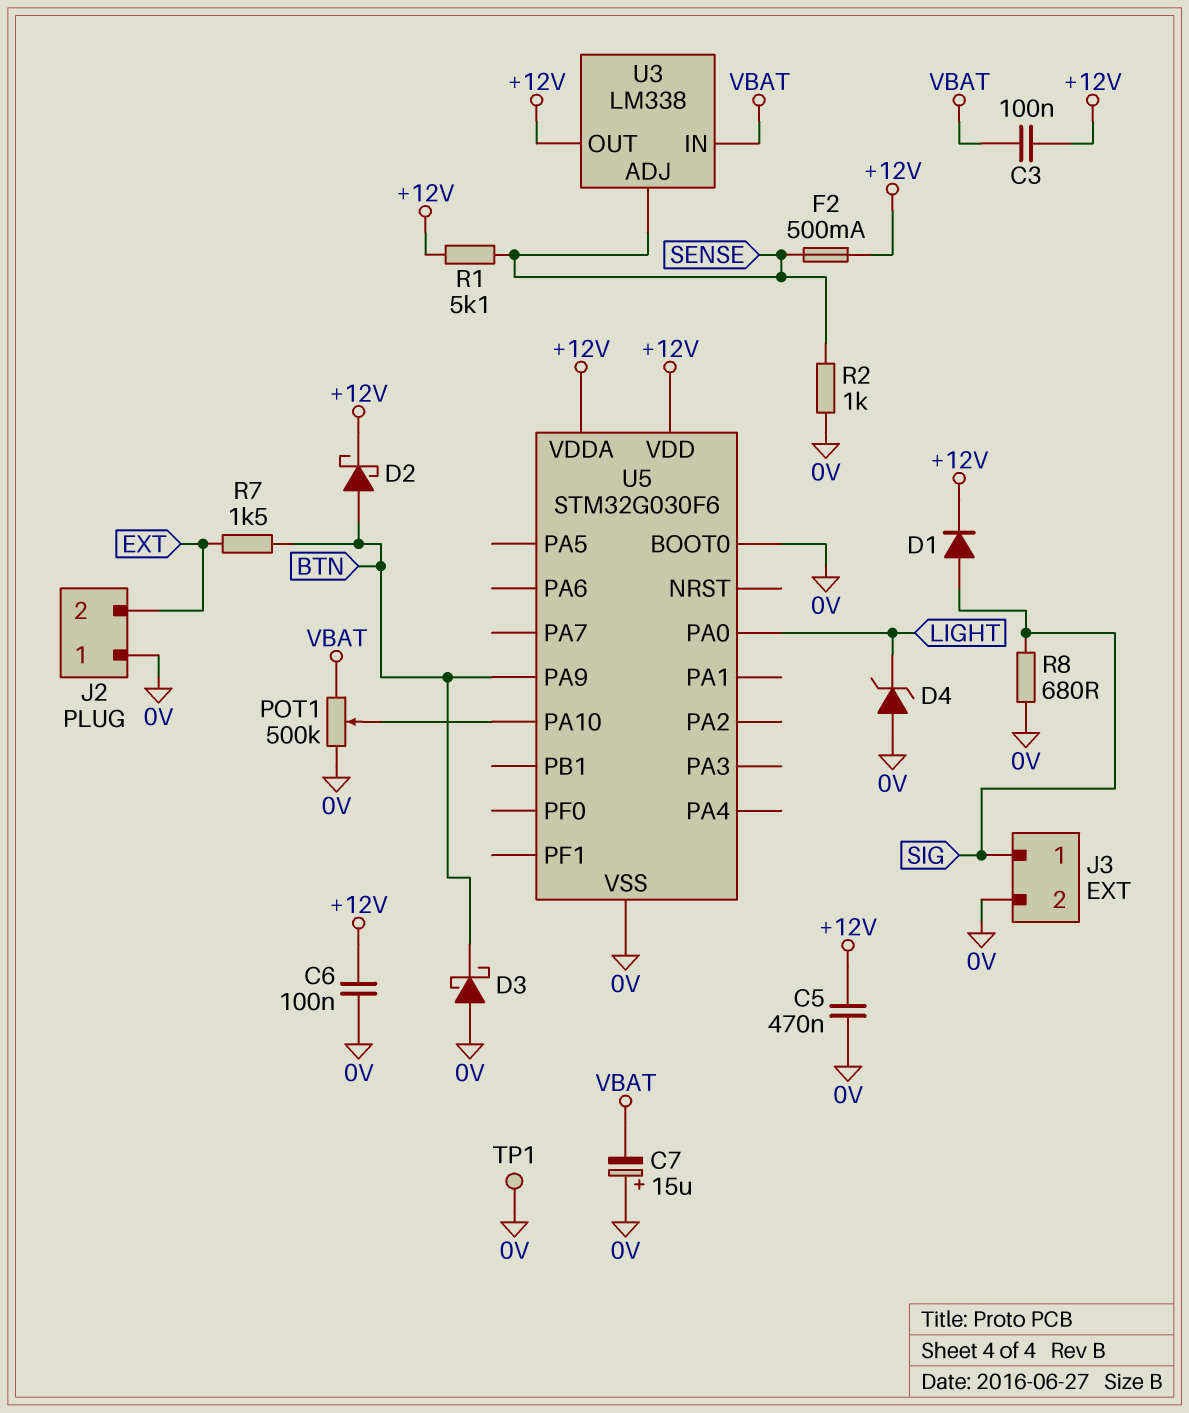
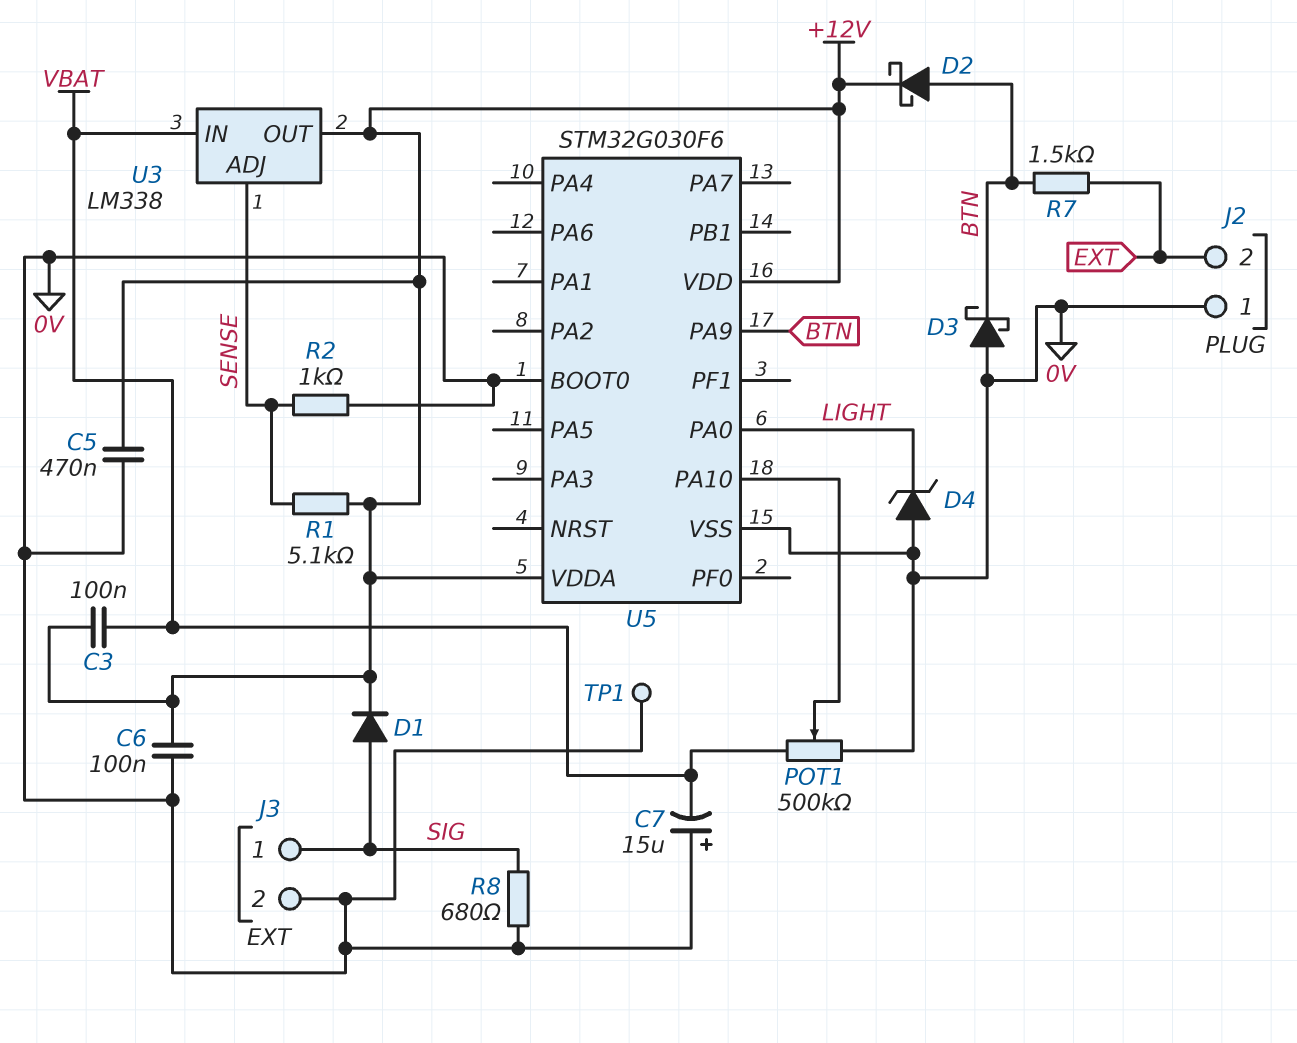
F2: 500mA (+12V, SENSE) -> none

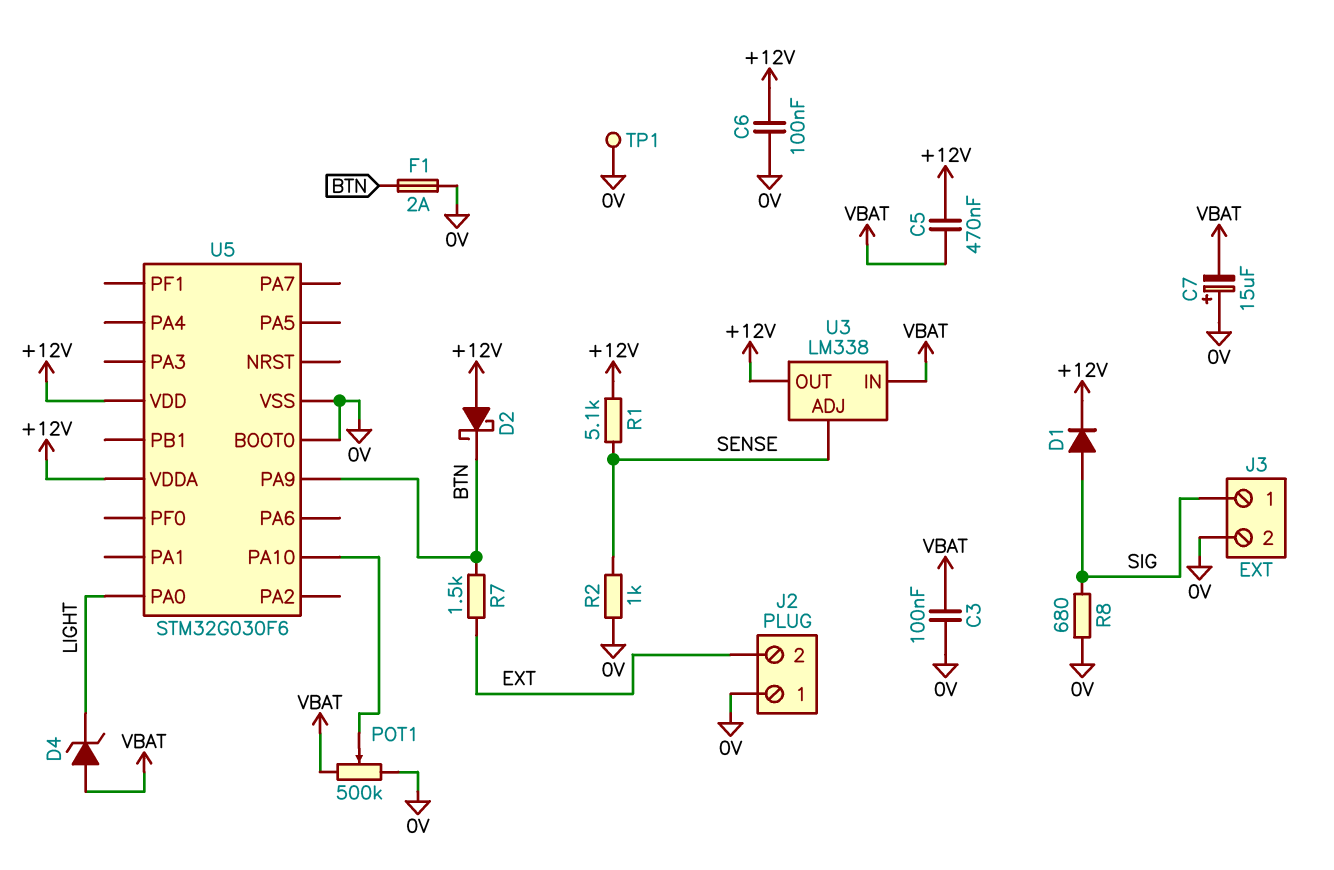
C3: 100nF (+12V, VBAT) -> 100nF (0V, VBAT)
C5: 470nF (+12V, 0V) -> 470nF (+12V, VBAT)
D2: schottky (A BTN, K +12V) -> schottky (A +12V, K BTN)
D3: schottky (A 0V, K BTN) -> none
D4: zener (A 0V, K LIGHT) -> zener (A VBAT, K LIGHT)
F1: none -> 2A (0V, BTN)

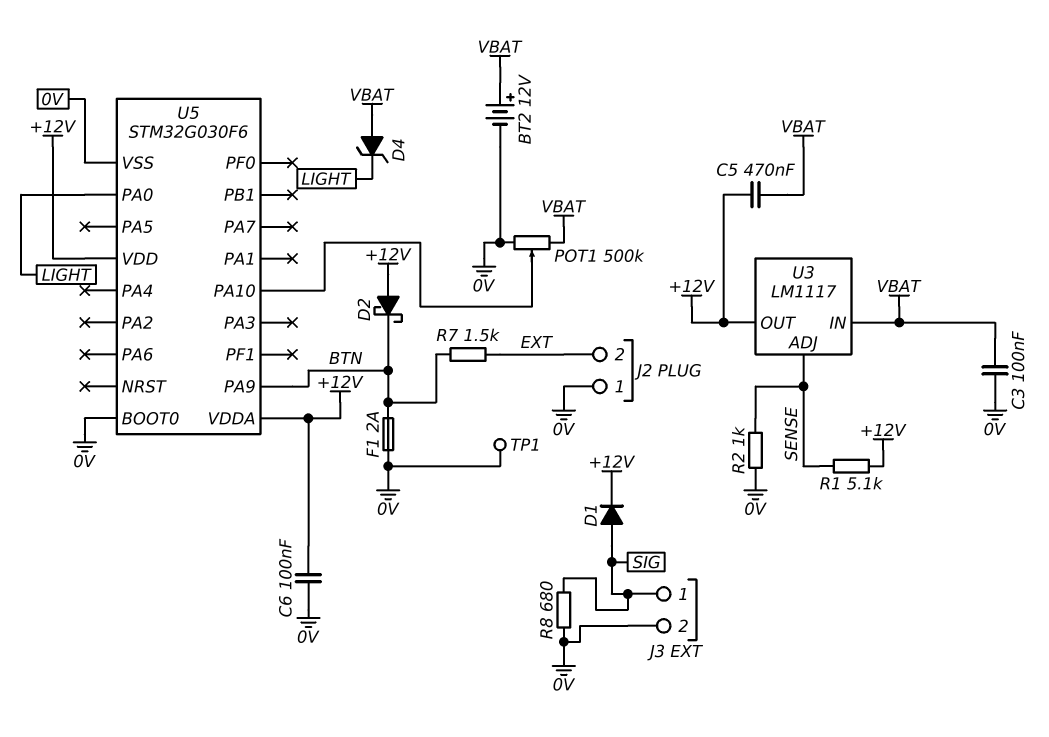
BT2: none -> 12V (plus VBAT, minus 0V)
C7: 15uF (plus 0V, minus VBAT) -> none
U3: LM338 -> LM1117

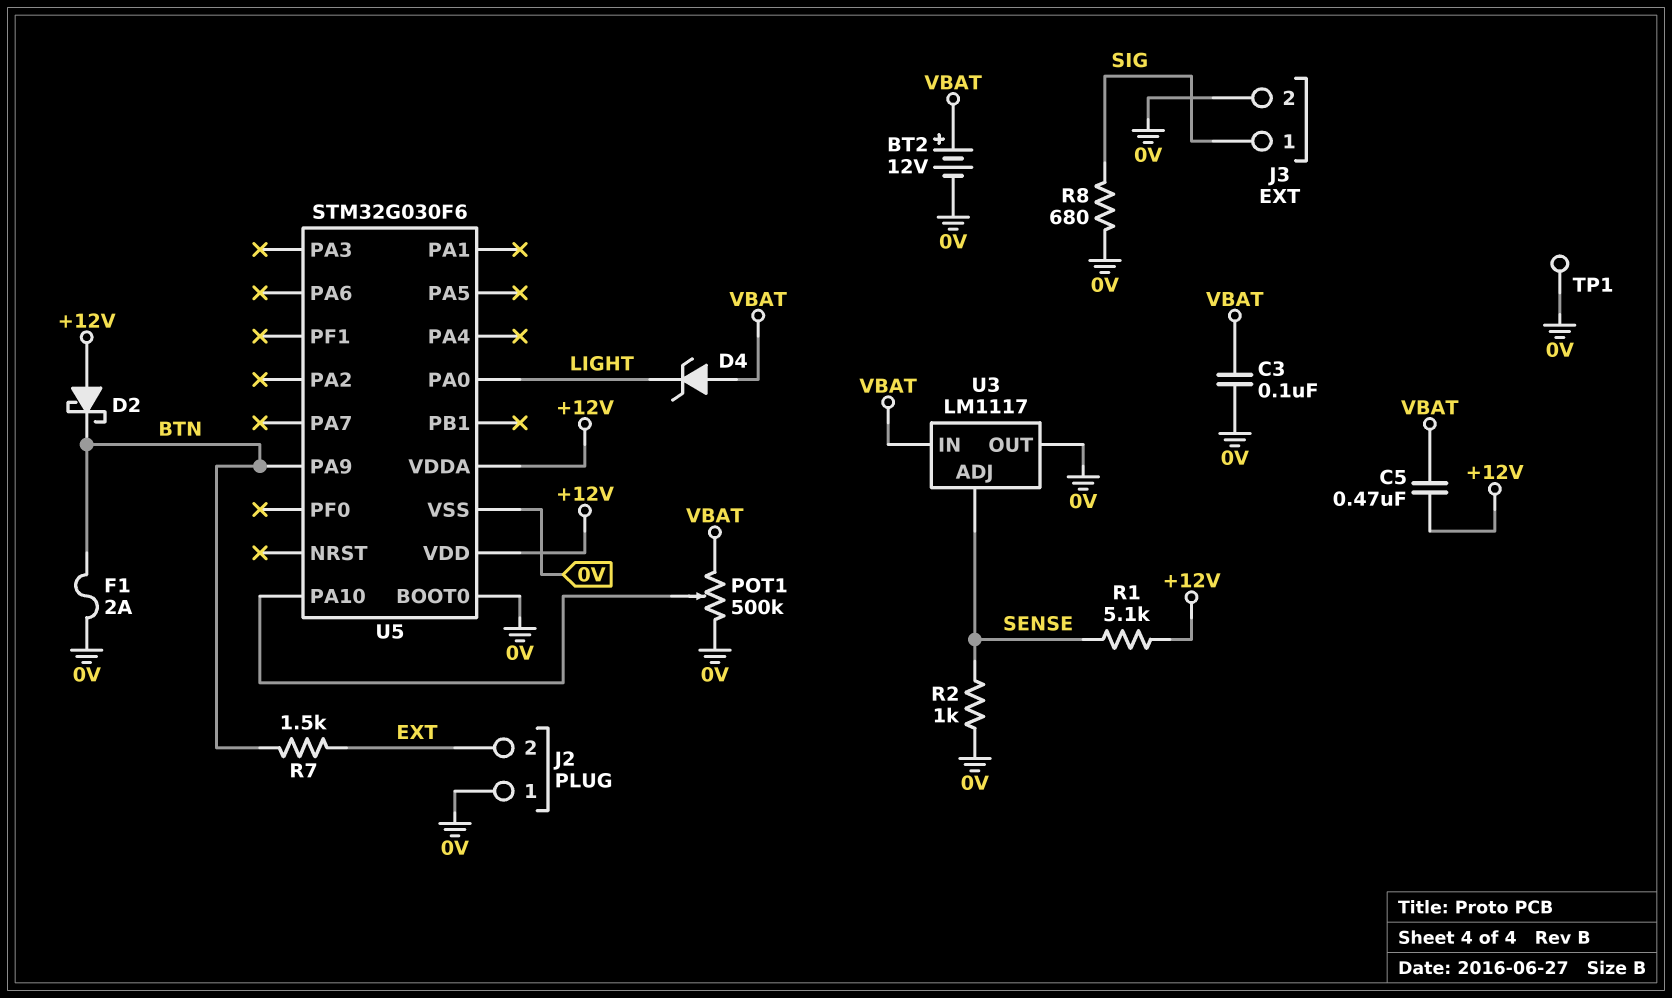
C6: 100nF (+12V, 0V) -> none
D1: diode (A SIG, K +12V) -> none
U3 pin OUT: +12V -> 0V

